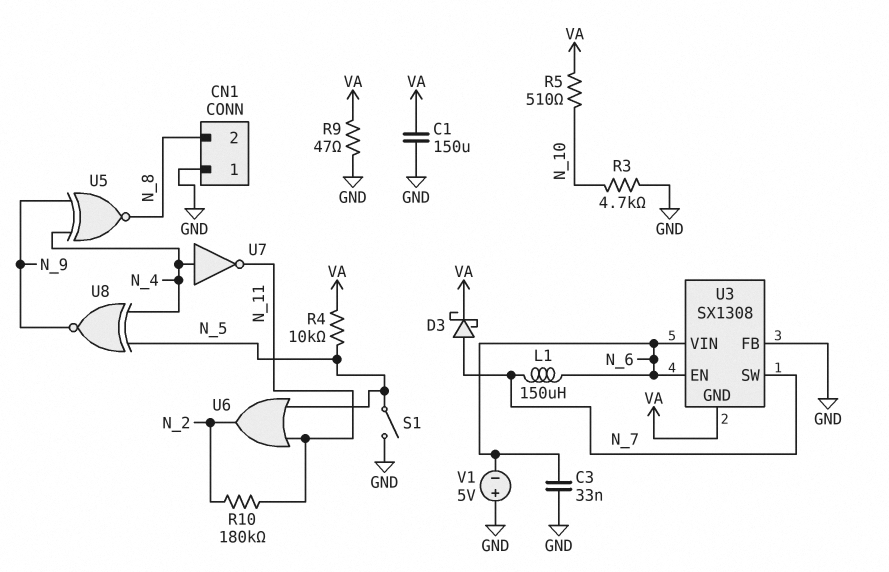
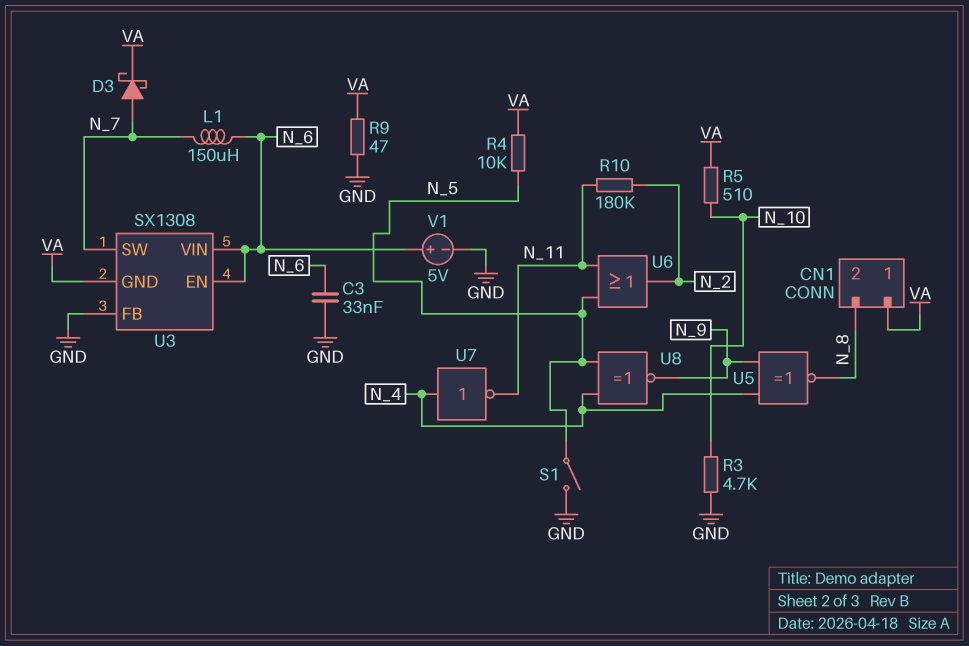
C1: 150uF (GND, VA) -> none
CN1 pin 1: GND -> VA
V1: 5V (plus GND, minus N_6) -> 5V (plus N_6, minus GND)

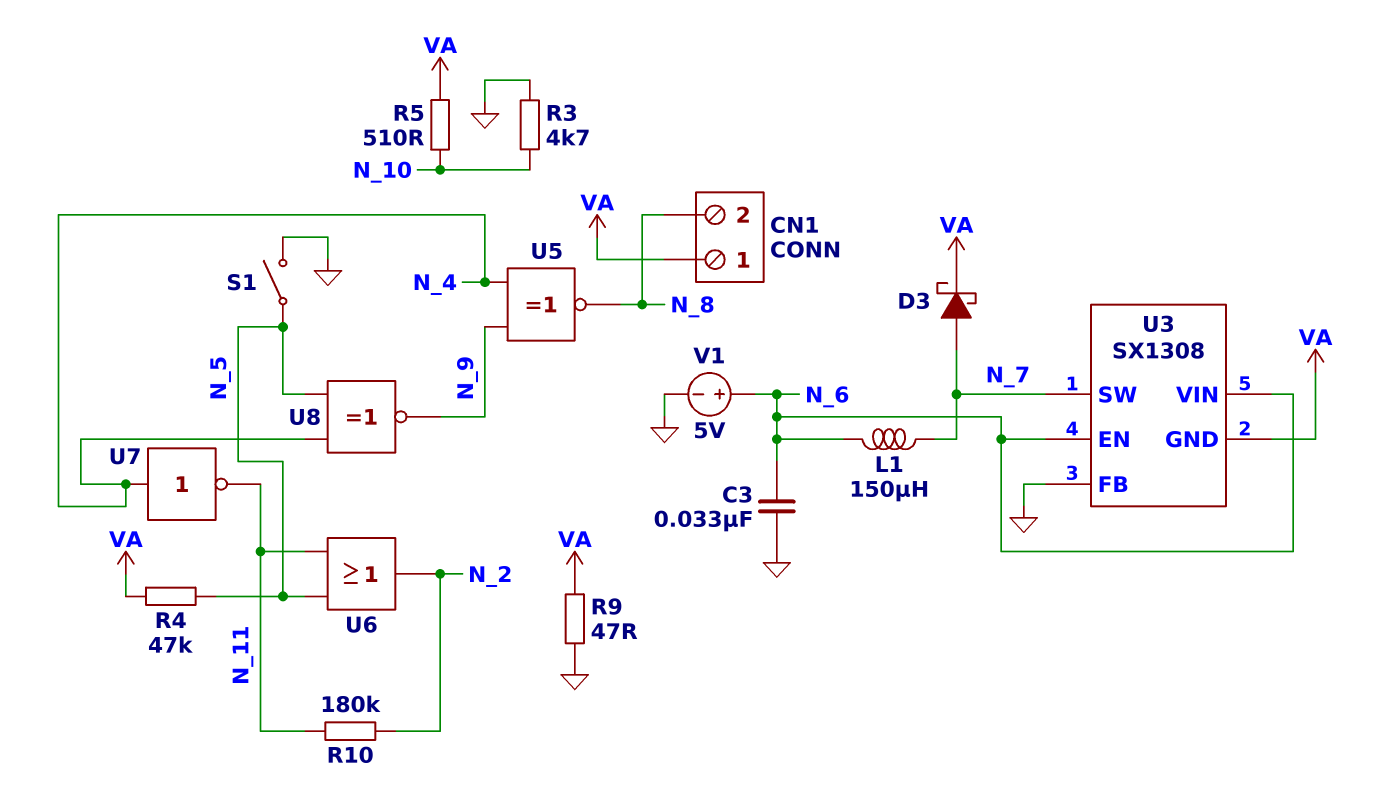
R4: 10k (N_5, VA) -> 47k (N_5, VA)

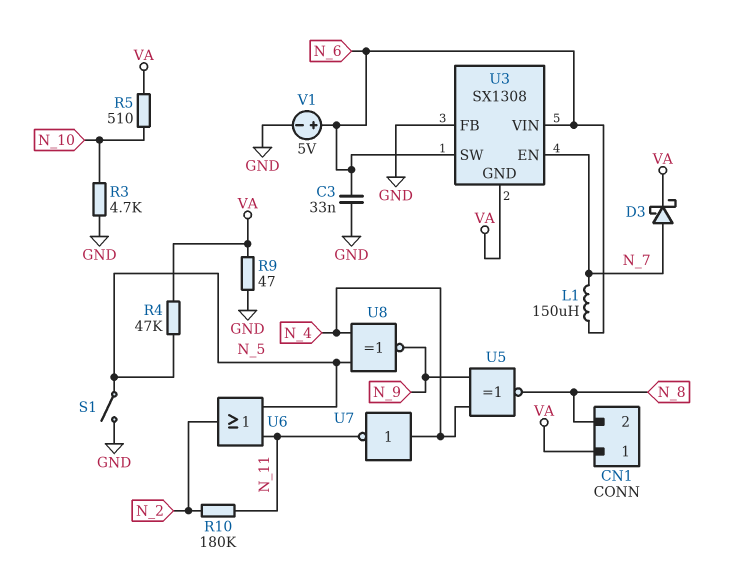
U3 pin EN: N_6 -> N_7
U3 pin SW: N_7 -> N_6

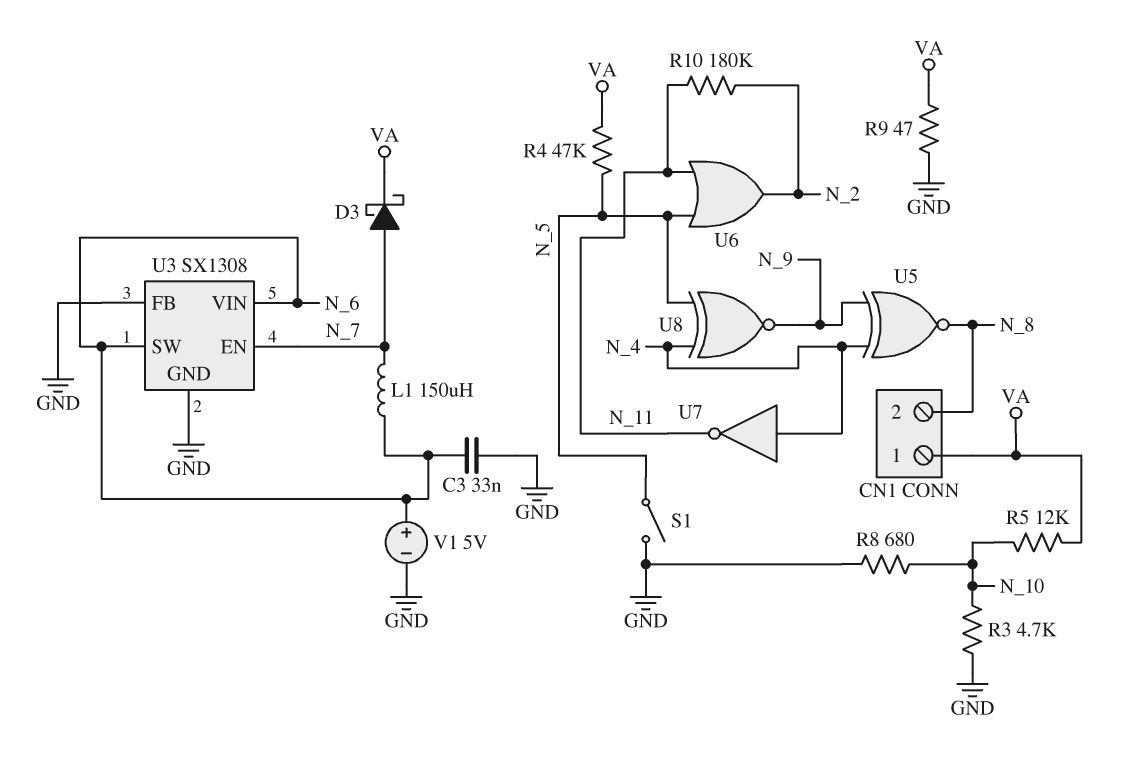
R5: 510 (N_10, VA) -> 12k (N_10, VA)
R8: none -> 680 (GND, N_10)
U3 pin GND: VA -> GND

